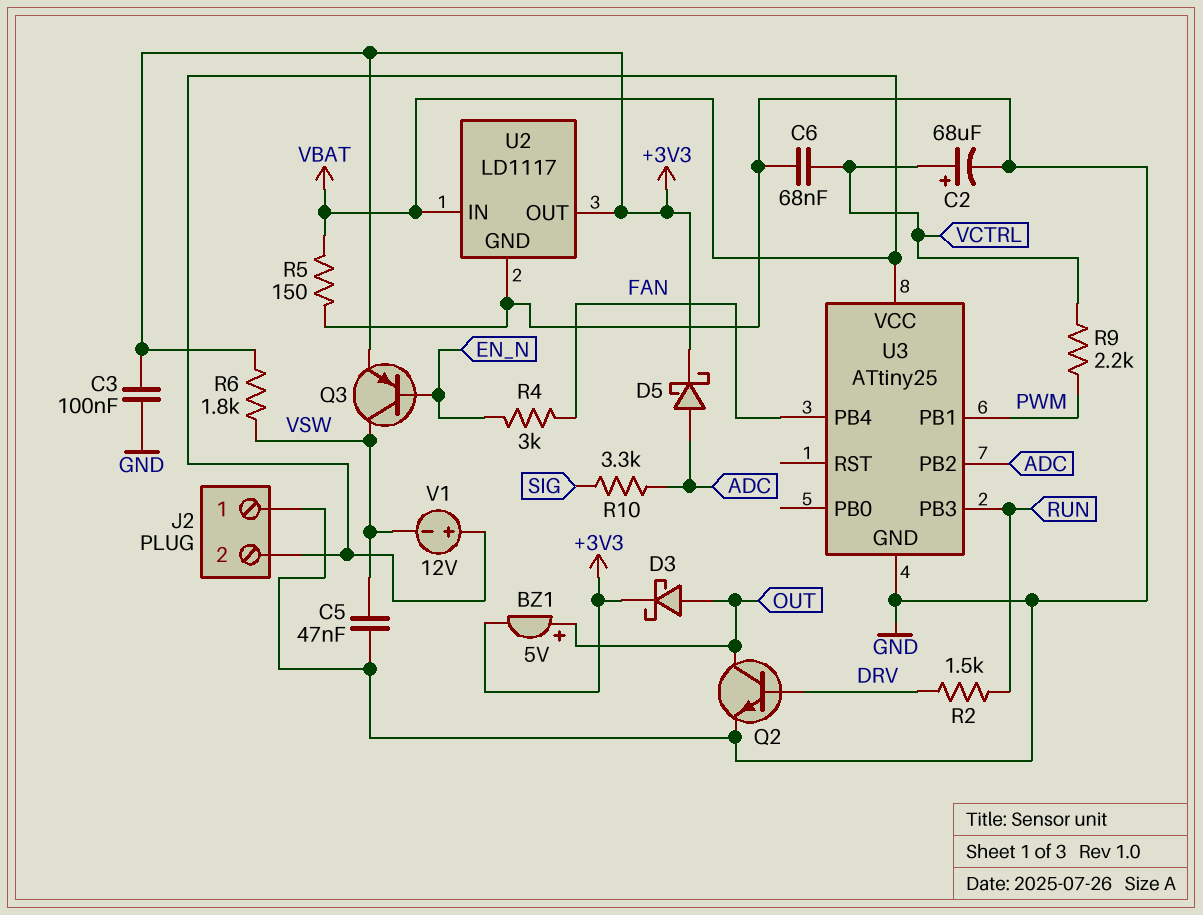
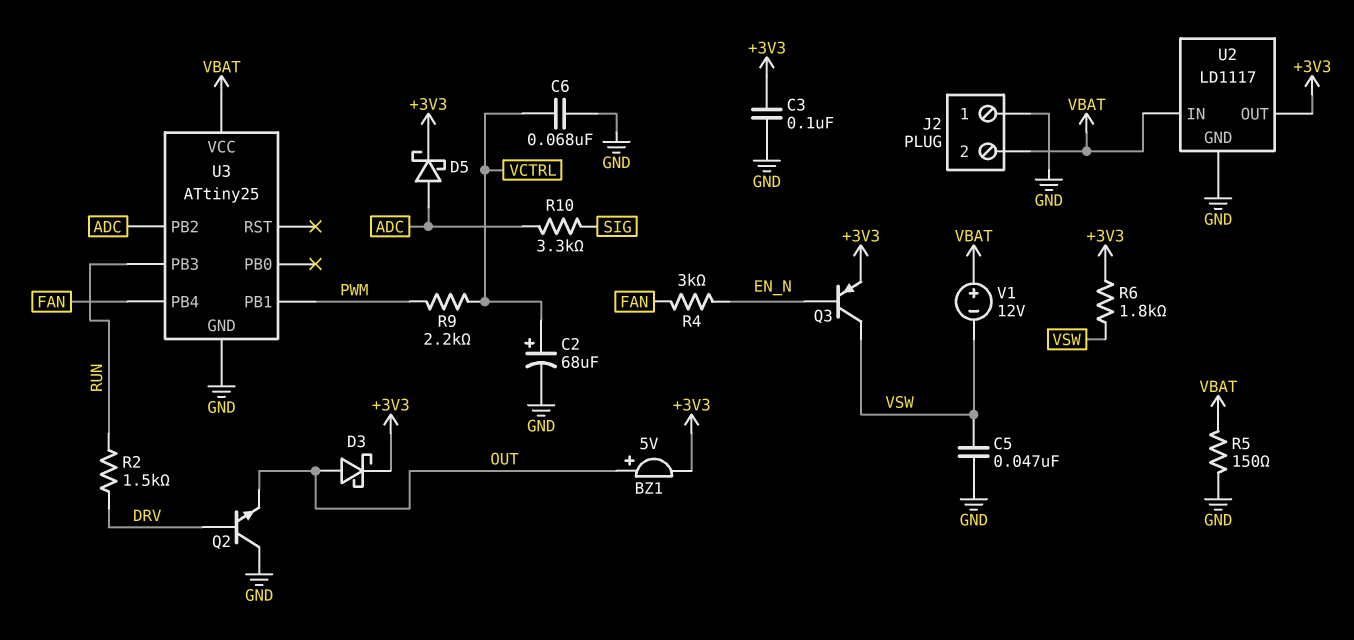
Q2: NPN (B DRV, C OUT, E GND) -> NPN (B DRV, C GND, E OUT)

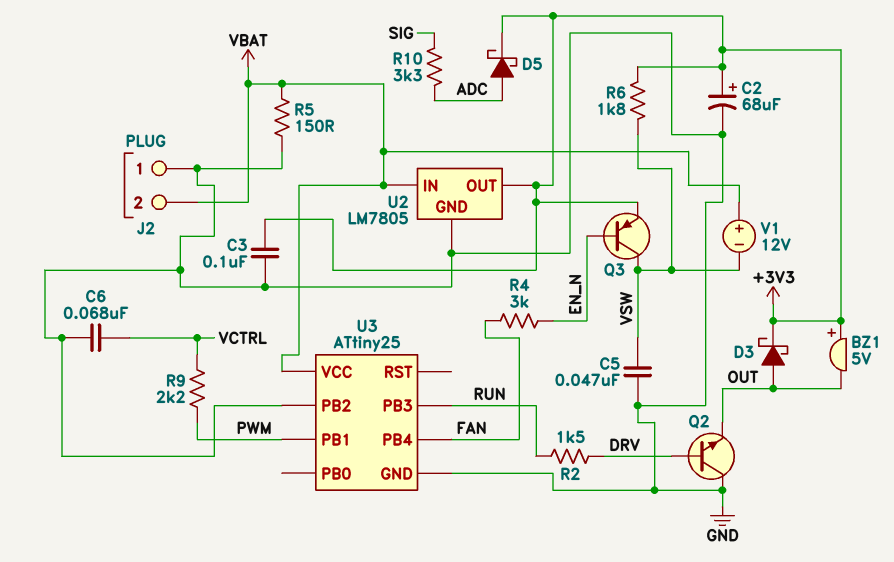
BZ1: buzzer 5V (plus OUT, minus +3V3) -> buzzer 5V (plus +3V3, minus OUT)
C2: 68uF (plus VCTRL, minus GND) -> 68uF (plus +3V3, minus GND)
U2: LD1117 -> LM7805
U3 pin PB2: ADC -> GND

